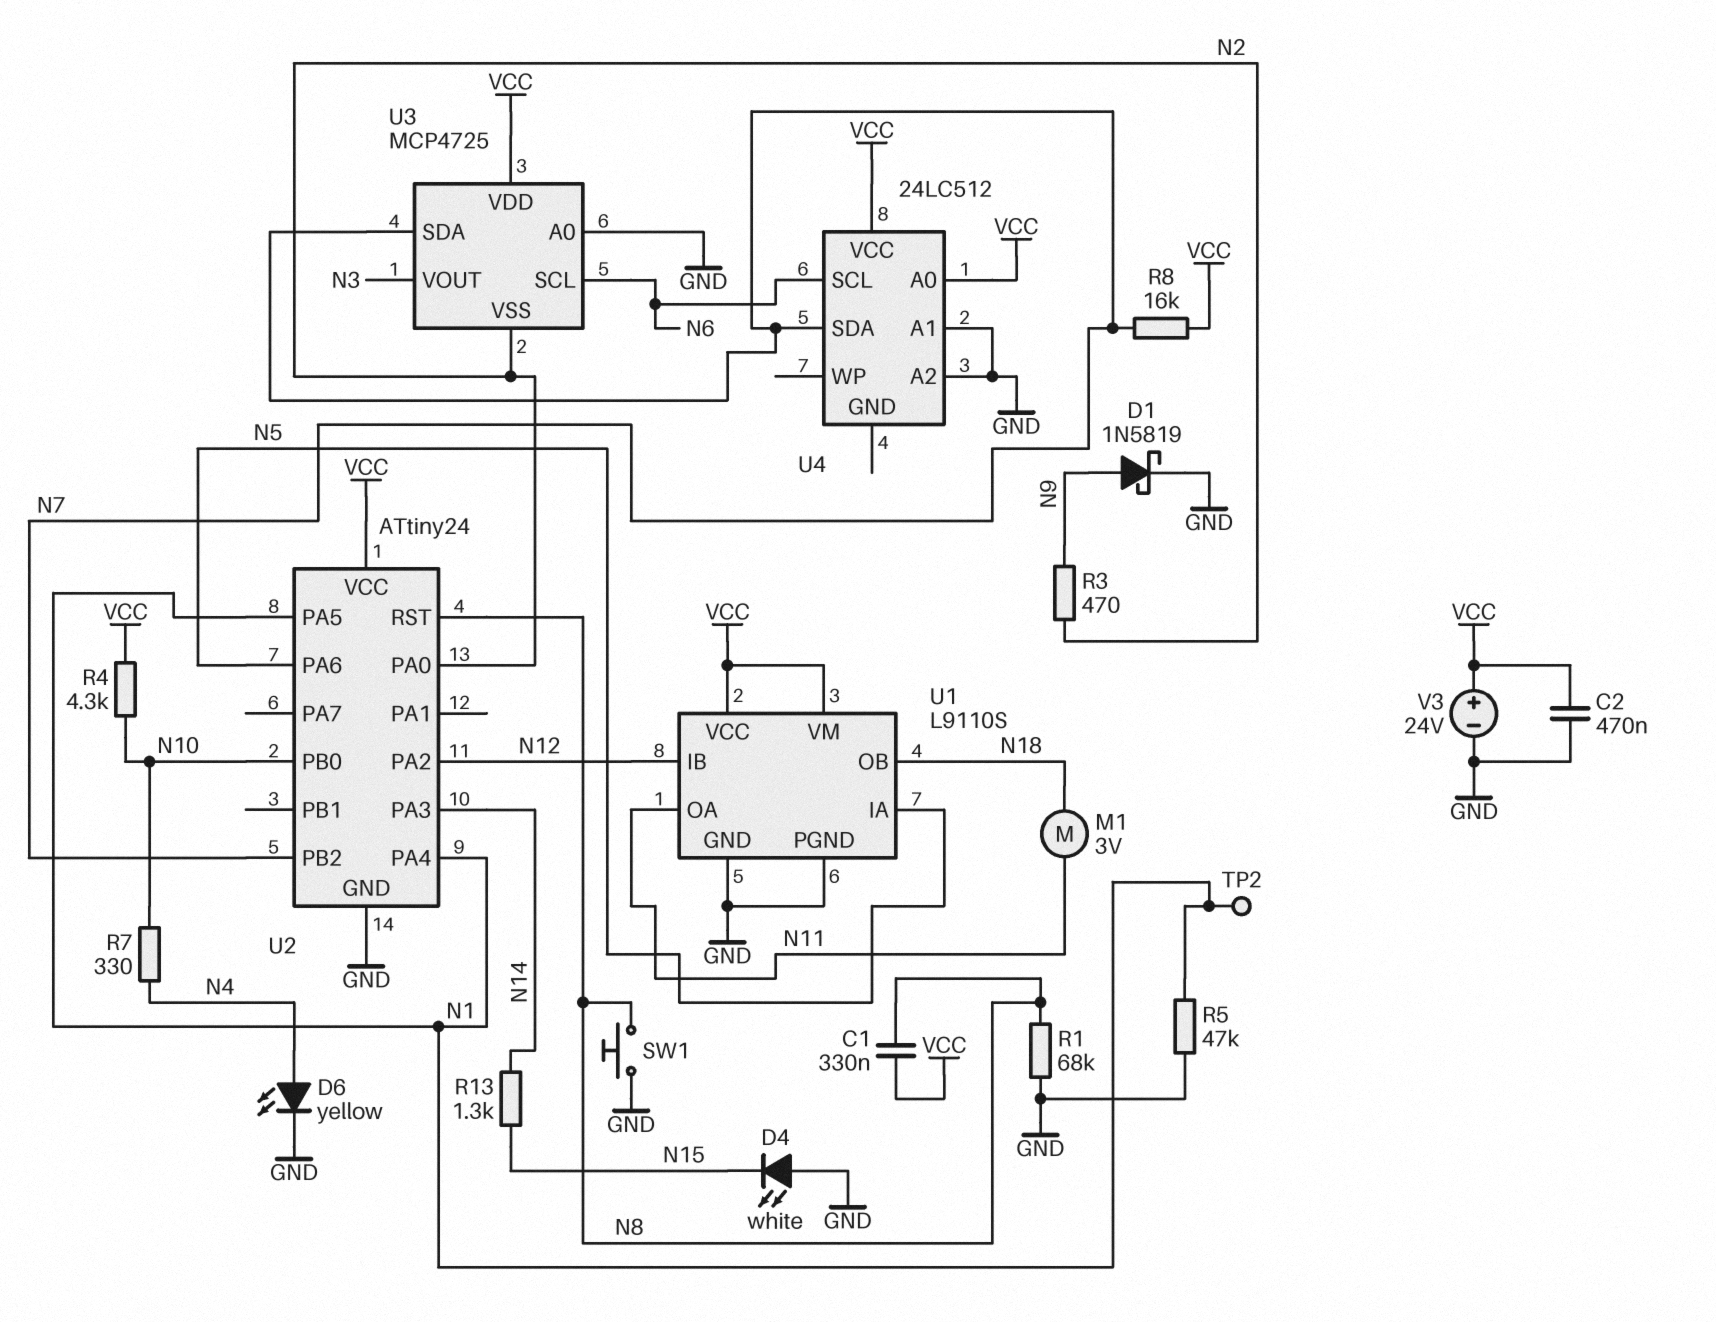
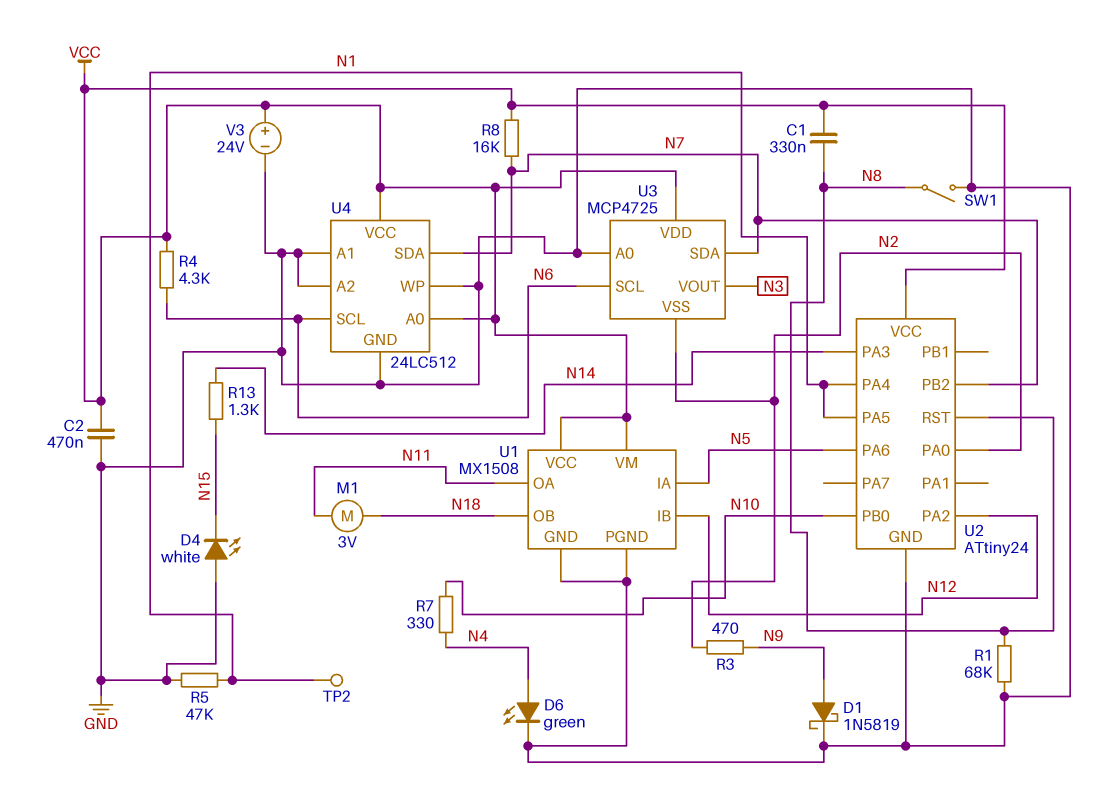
D6: LED yellow (A N4, K GND) -> LED green (A N4, K GND)
R4: 4.3k (N10, VCC) -> 4.3k (N6, VCC)
SW1: button (GND, N8) -> switch (GND, N8)
U1: L9110S -> MX1508
U4 pin GND: none -> GND
U4 pin WP: none -> GND

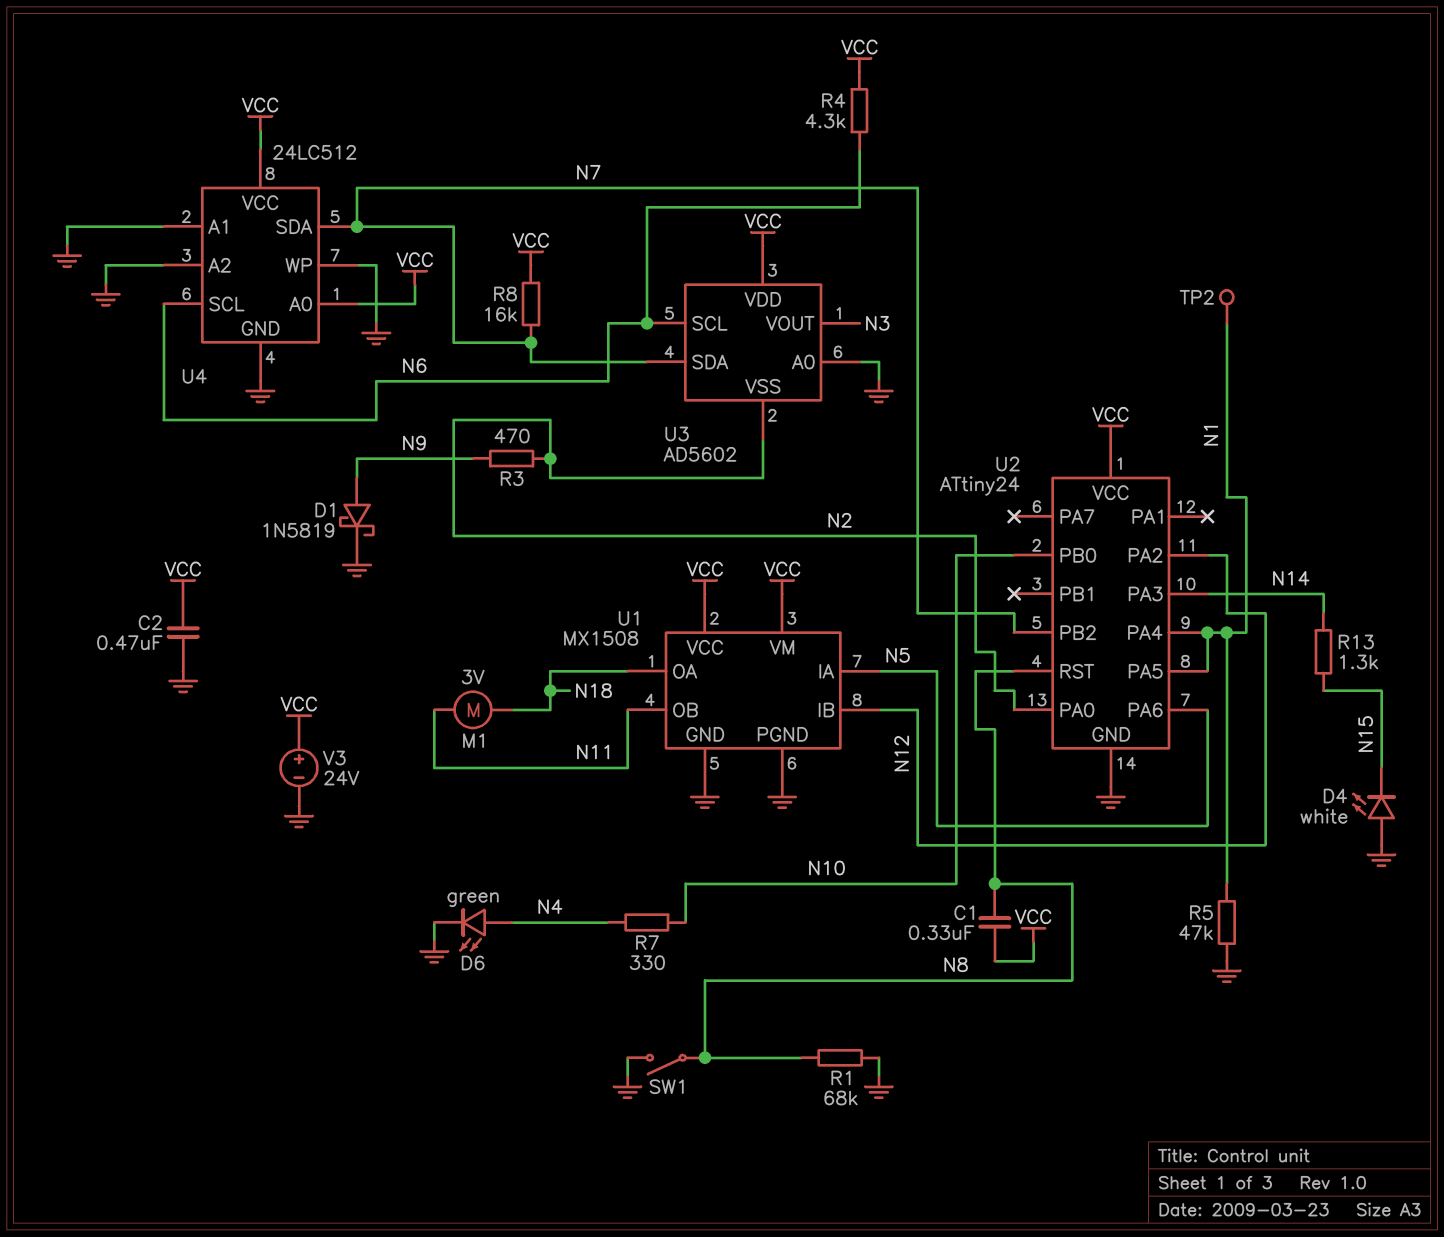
U1 pin OA: N11 -> N18
U1 pin OB: N18 -> N11
U3: MCP4725 -> AD5602

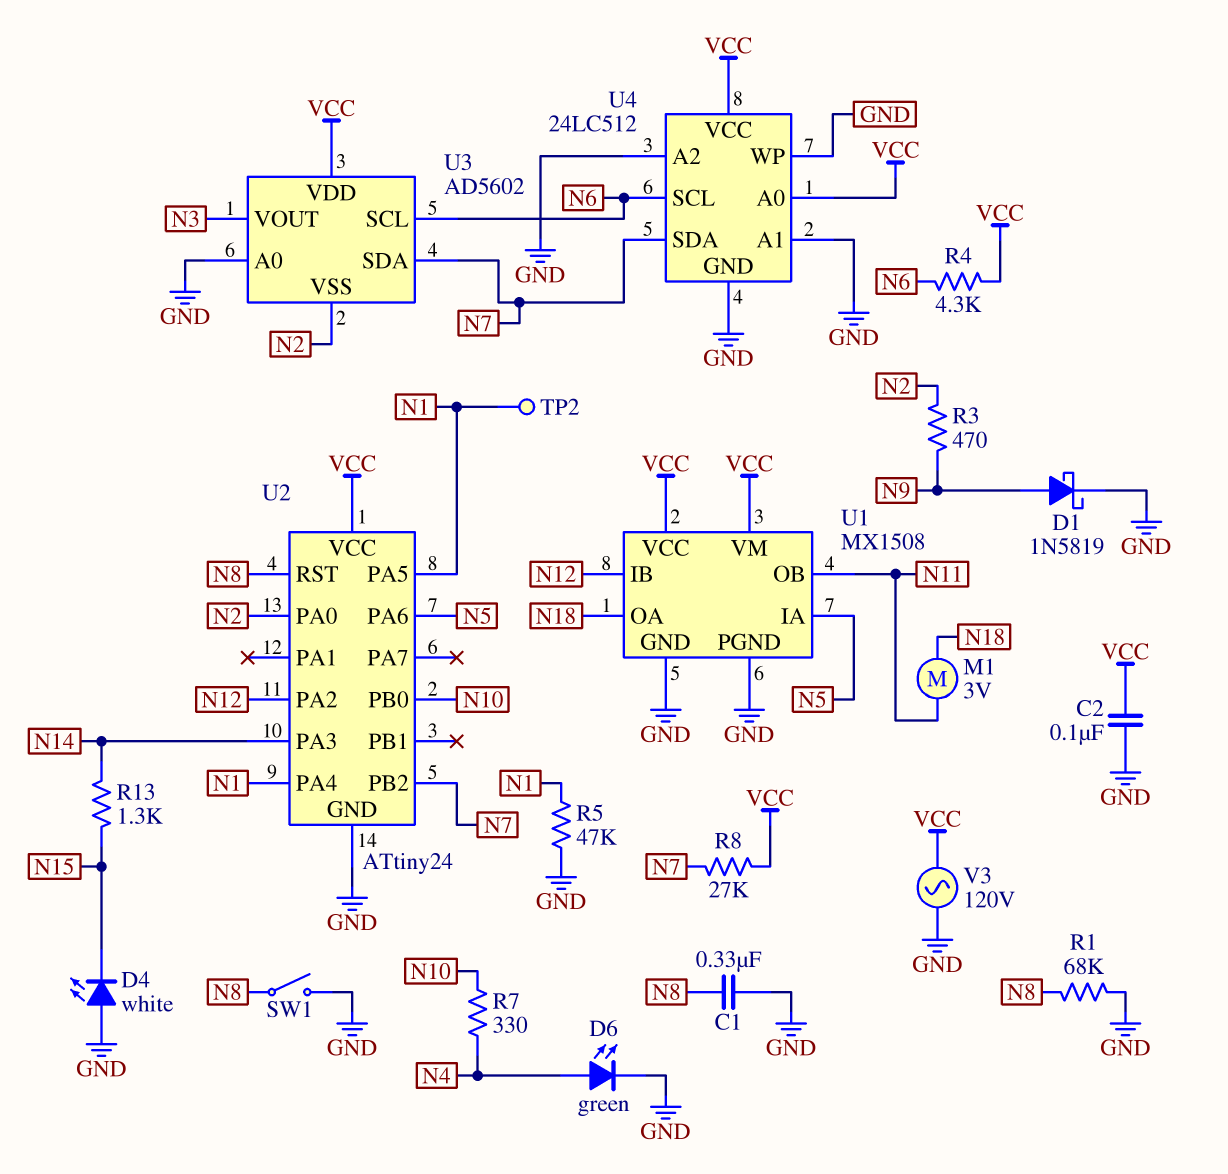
C1: 330nF (N8, VCC) -> 330nF (GND, N8)
C2: 470nF (GND, VCC) -> 100nF (GND, VCC)
R8: 16k (N7, VCC) -> 27k (N7, VCC)
V3: 24V (plus VCC, minus GND) -> AC 120V (GND, VCC)

